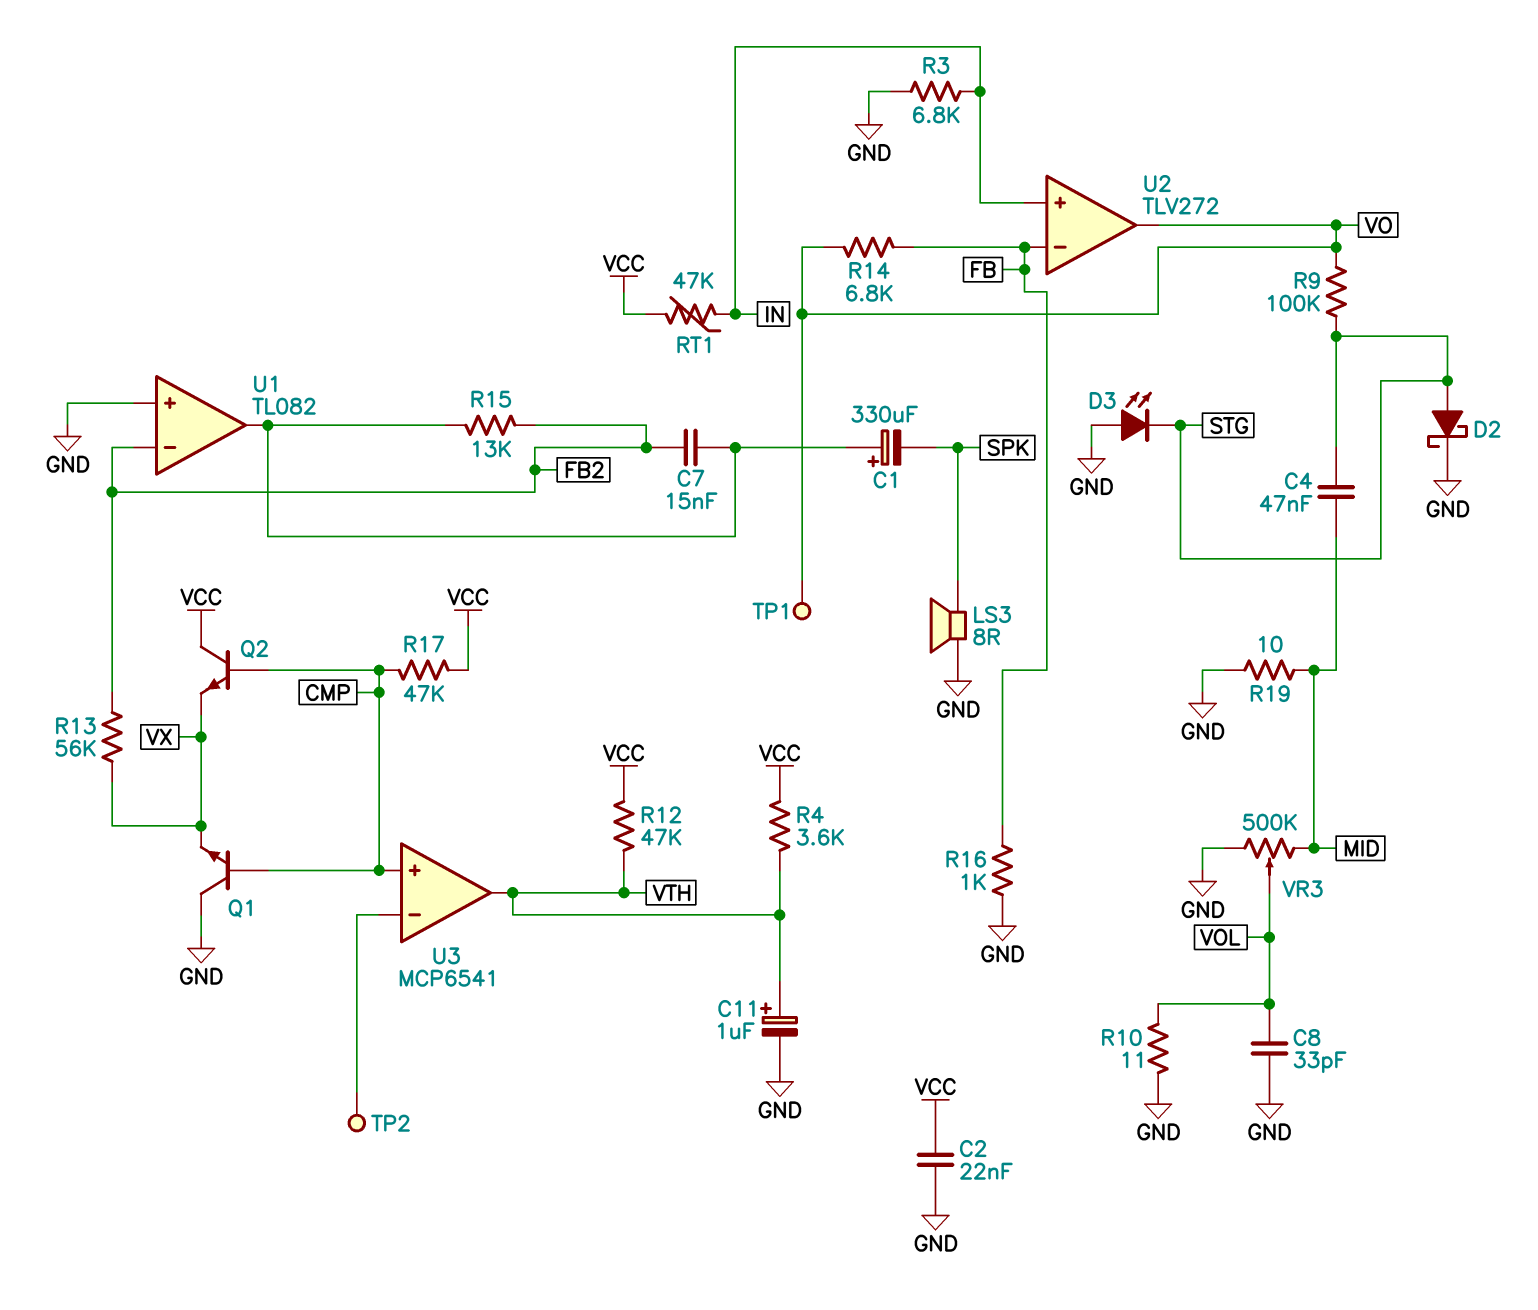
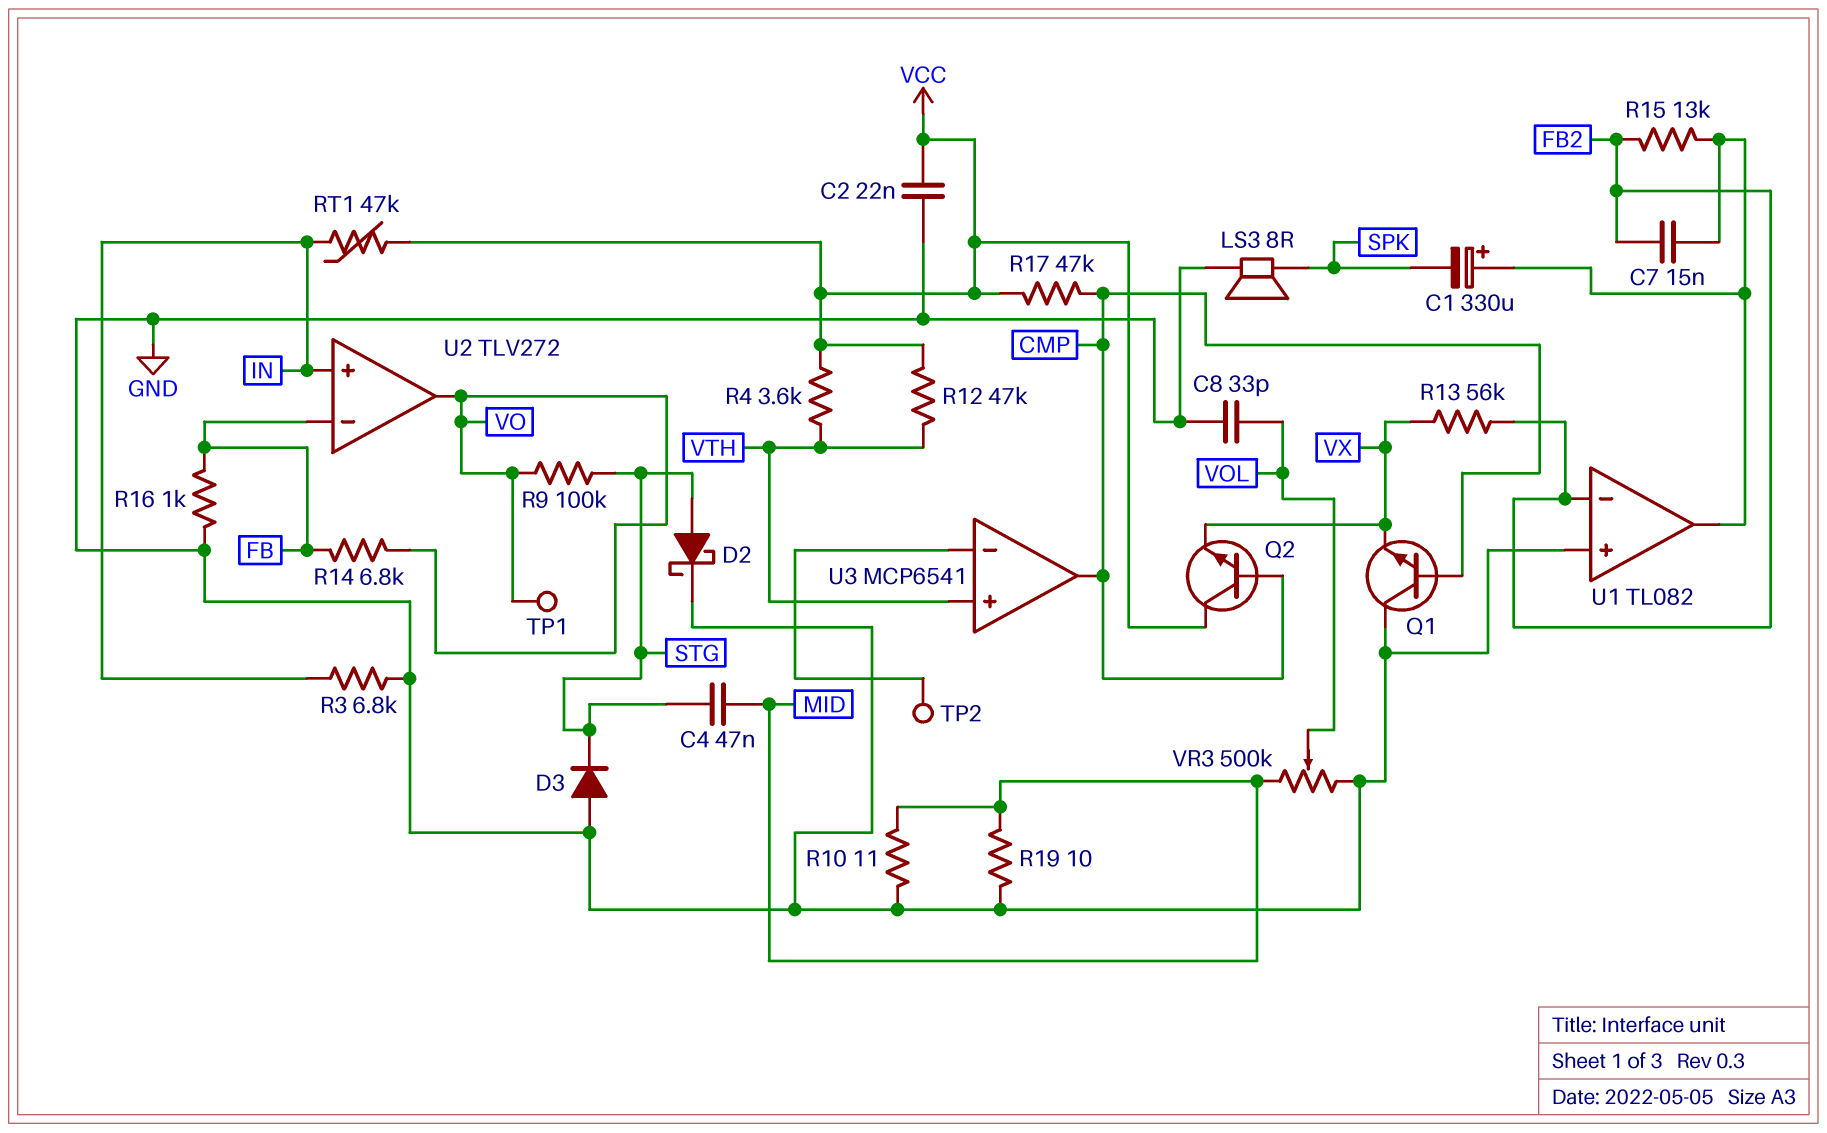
C11: 1uF (plus VTH, minus GND) -> none
D3: LED (A GND, K STG) -> diode (A GND, K STG)
R10: 11 (GND, VOL) -> 11 (GND, MID)
U3 pin in+: CMP -> VTH
U3 pin out: VTH -> CMP

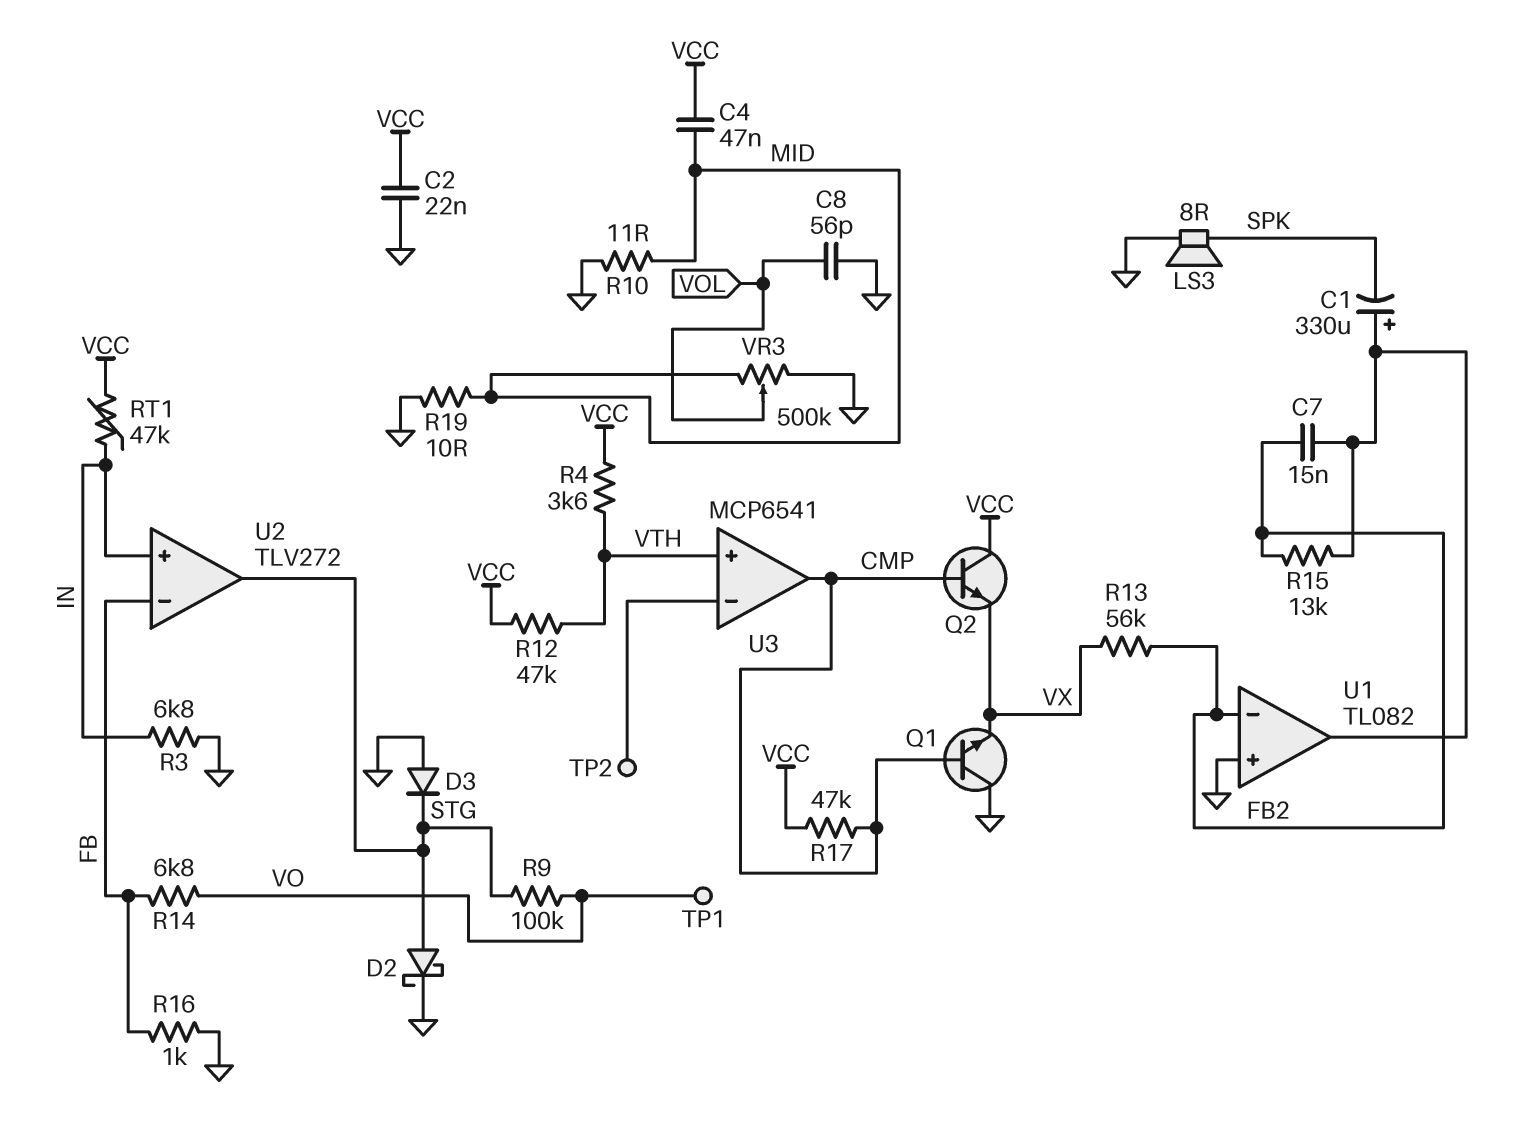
C4: 47nF (MID, STG) -> 47nF (MID, VCC)
C8: 33pF (GND, VOL) -> 56pF (GND, VOL)
U2 pin out: VO -> STG

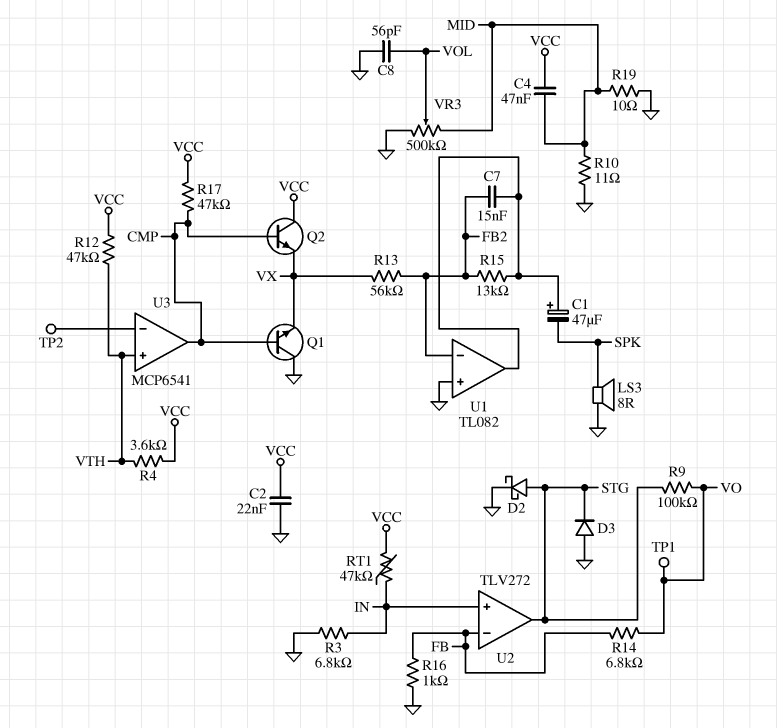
C1: 330uF (plus U1/out, minus SPK) -> 47uF (plus U1/out, minus SPK)

